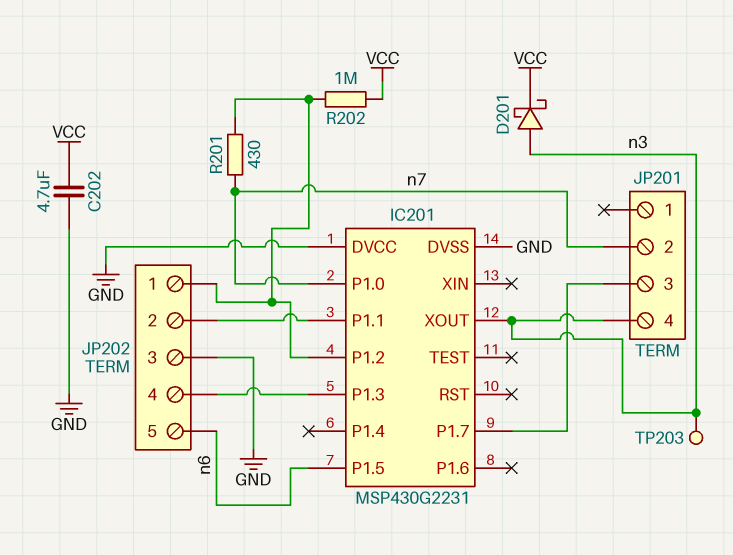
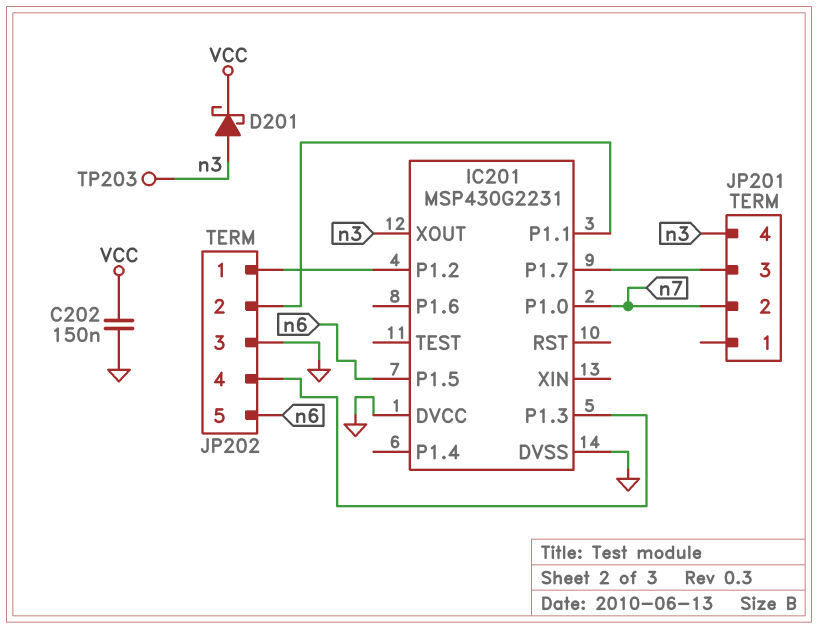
C202: 4.7uF (GND, VCC) -> 150nF (GND, VCC)
R201: 430 (IC201/P1.2, n7) -> none
R202: 1M (IC201/P1.2, VCC) -> none

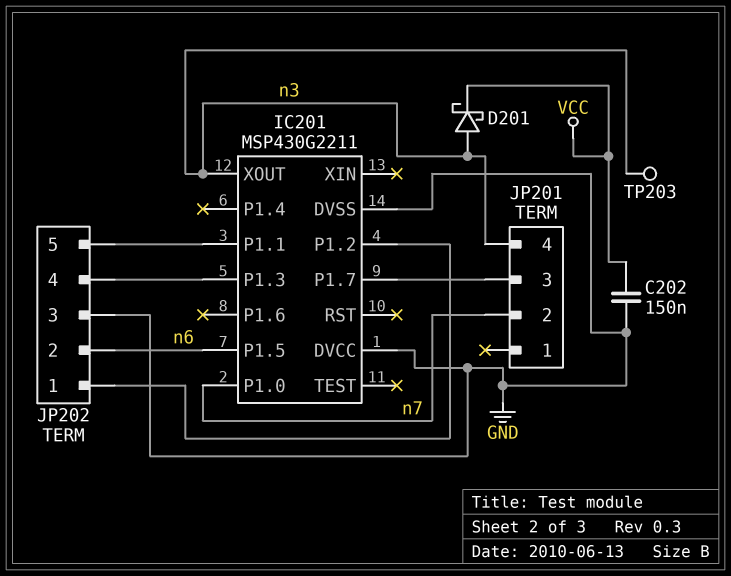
IC201: MSP430G2231 -> MSP430G2211
JP202 pin 2: IC201/P1.1 -> n6
JP202 pin 5: n6 -> IC201/P1.1

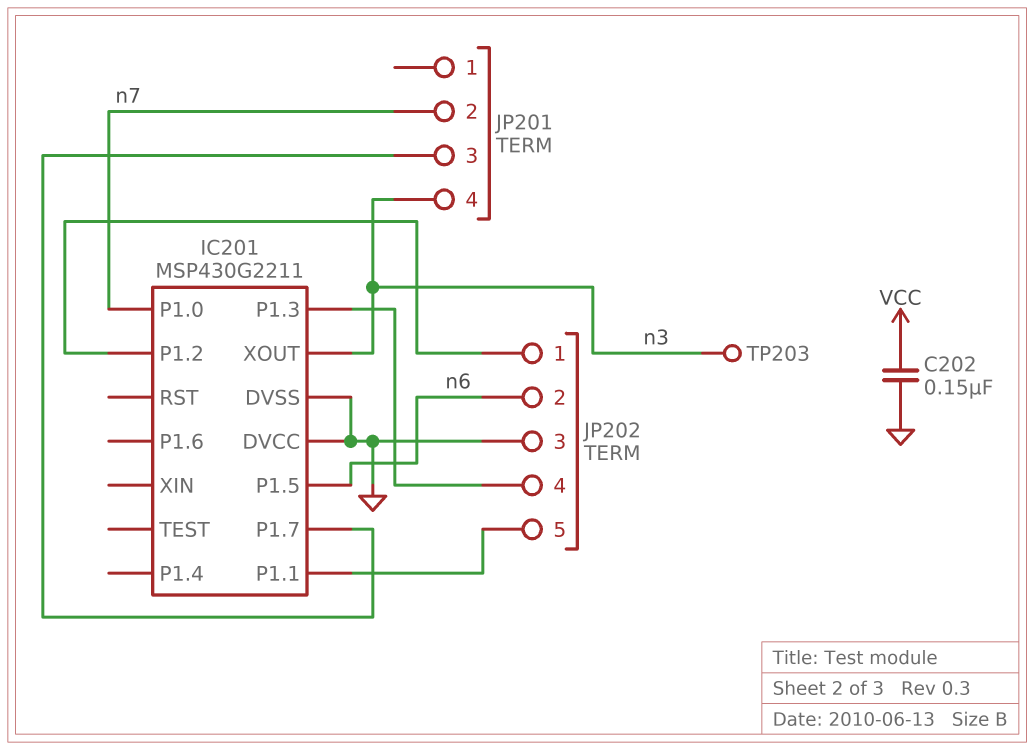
D201: schottky (A n3, K VCC) -> none

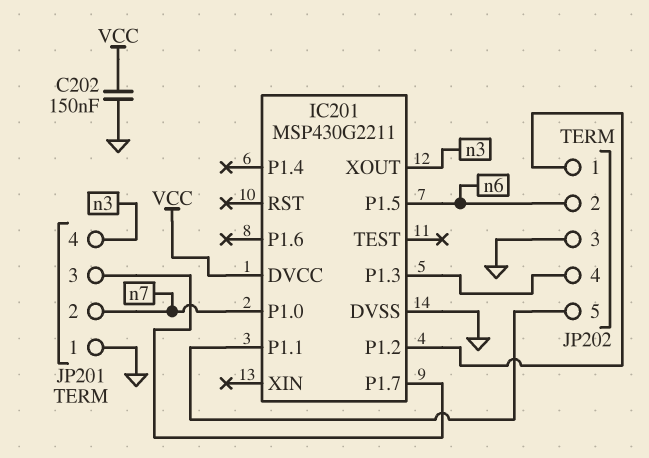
IC201 pin DVCC: GND -> VCC
JP201 pin 1: none -> GND
TP203: test point (n3) -> none

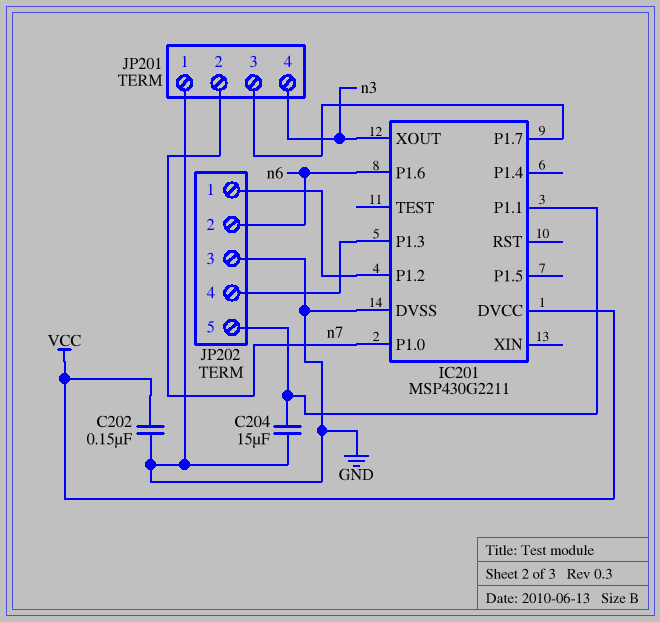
C204: none -> 15uF (GND, IC201/P1.1)
IC201 pin P1.5: n6 -> none
IC201 pin P1.6: none -> n6

